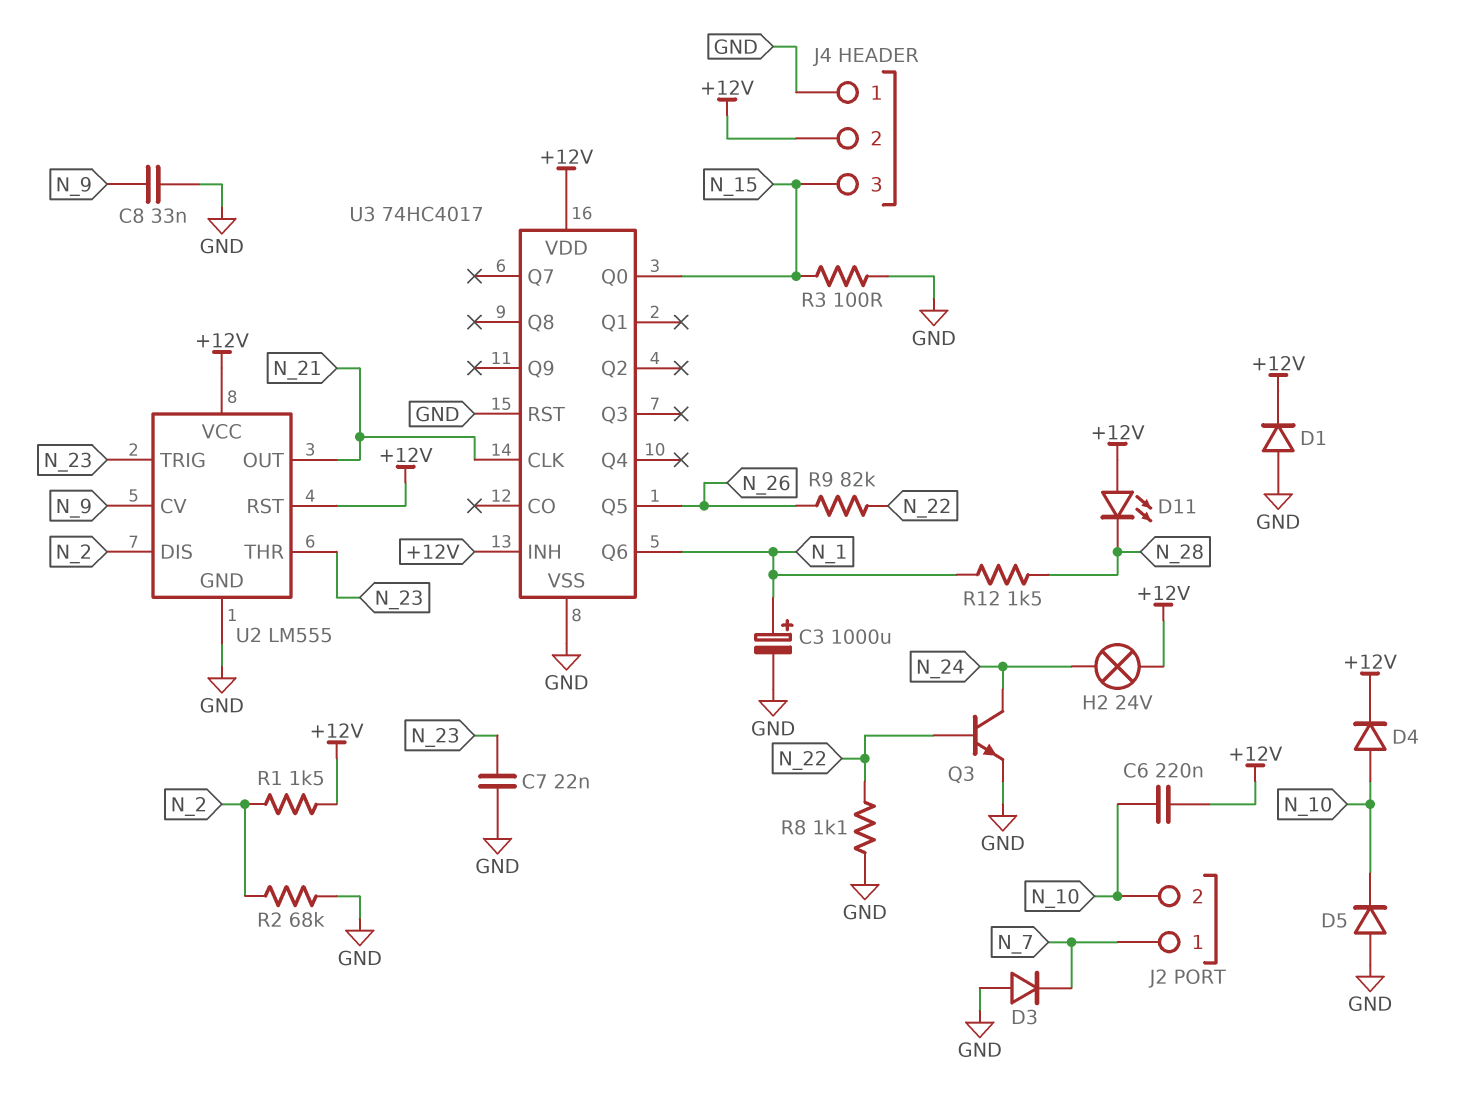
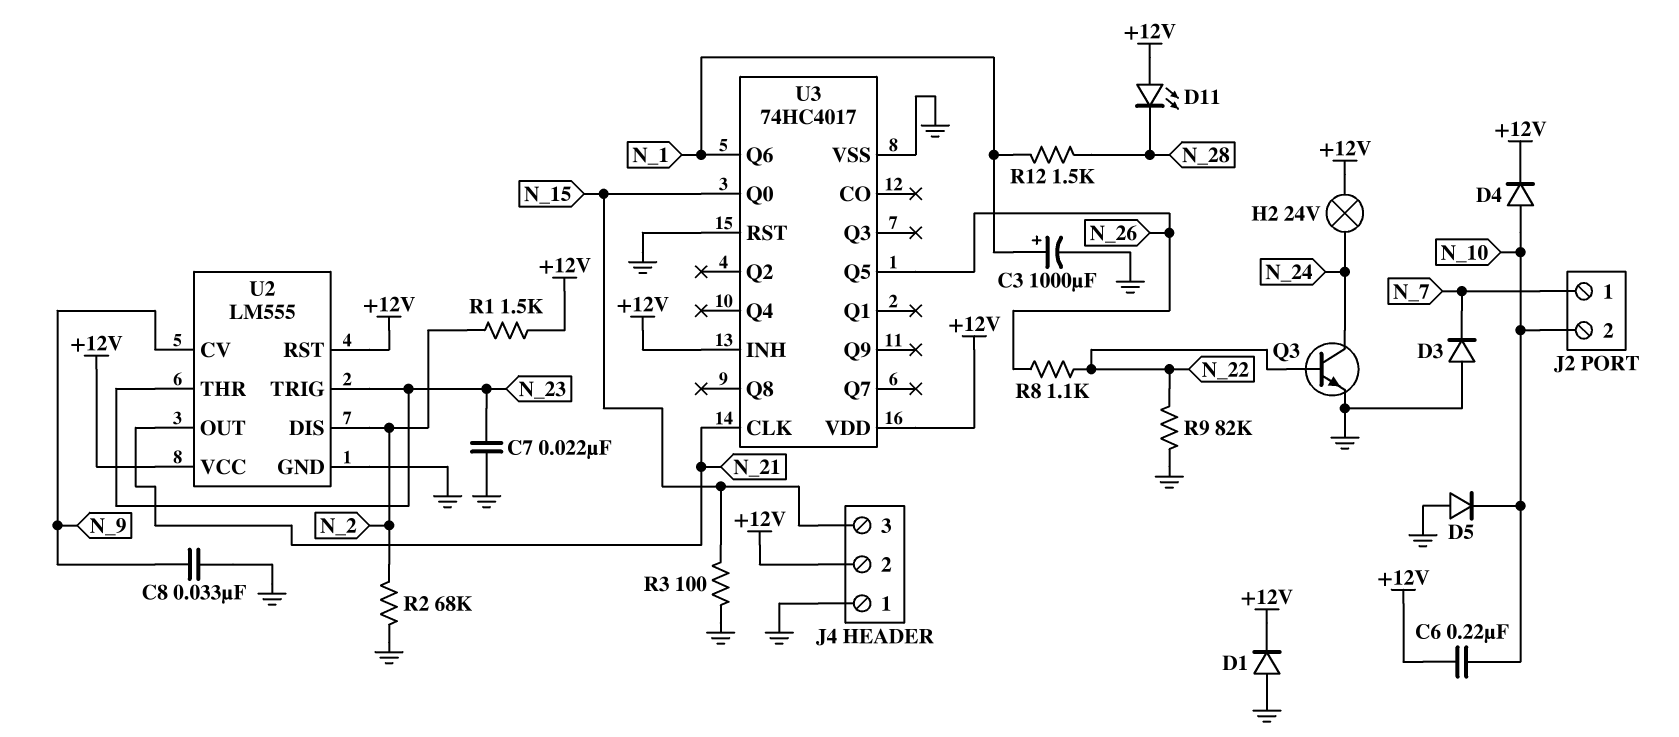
R8: 1.1k (GND, N_22) -> 1.1k (N_22, N_26)
R9: 82k (N_22, N_26) -> 82k (GND, N_22)

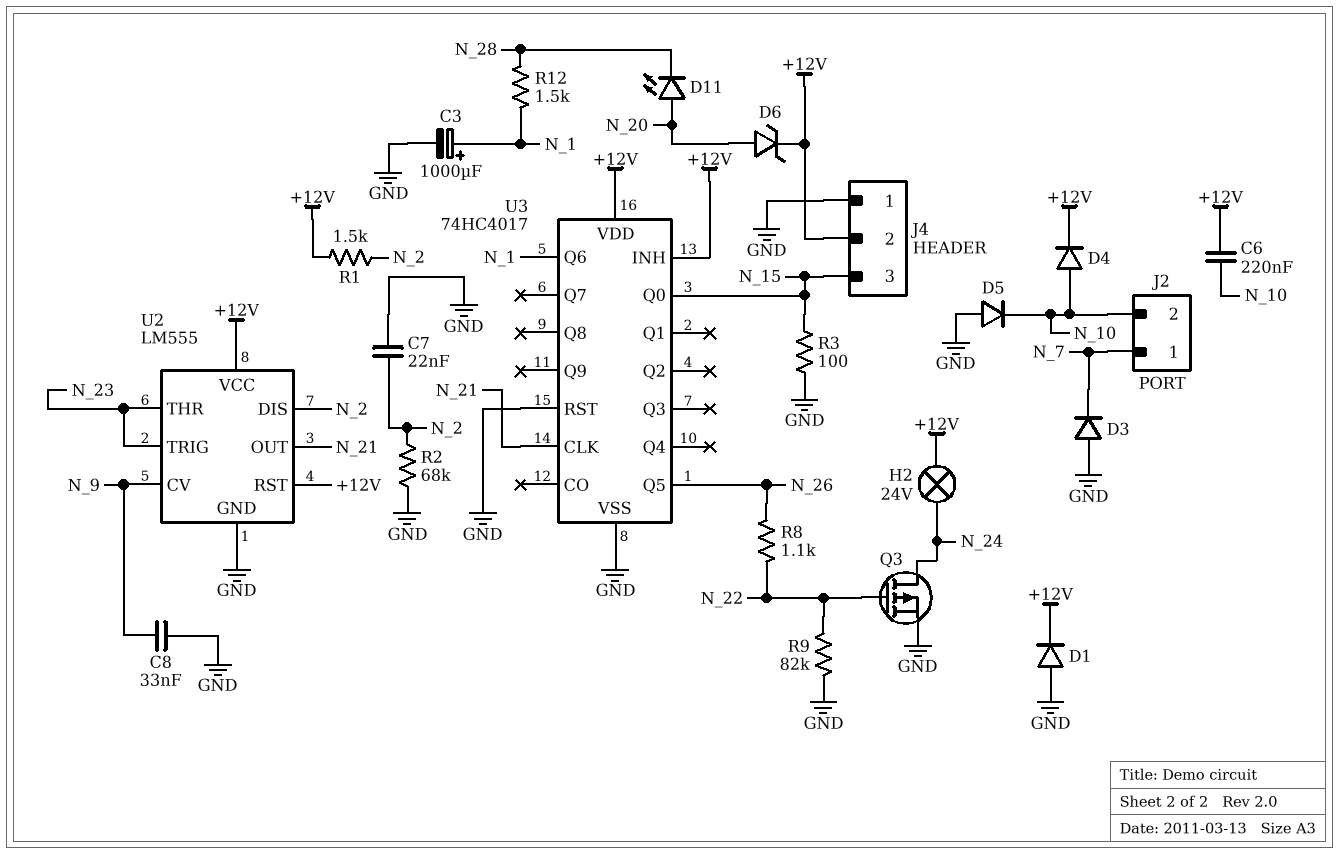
C7: 22nF (GND, N_23) -> 22nF (GND, N_2)
D6: none -> zener (A N_20, K +12V)
D11: LED (A +12V, K N_28) -> LED (A N_20, K N_28)
Q3: NPN (B N_22, C N_24, E GND) -> PMOS (G N_22, D N_24, S GND)

